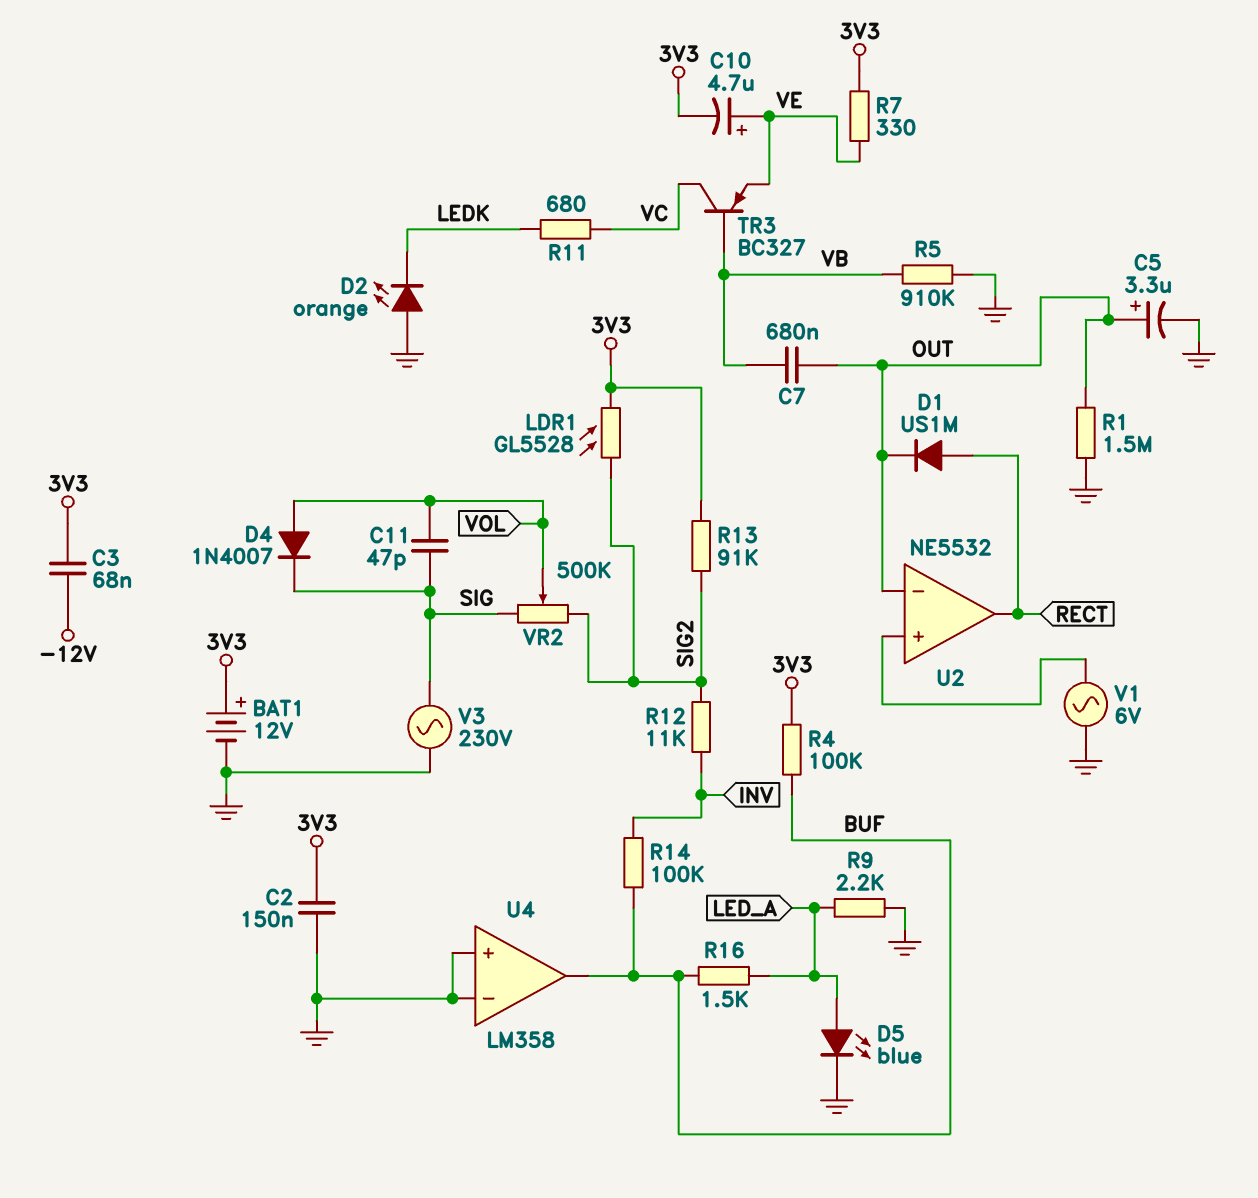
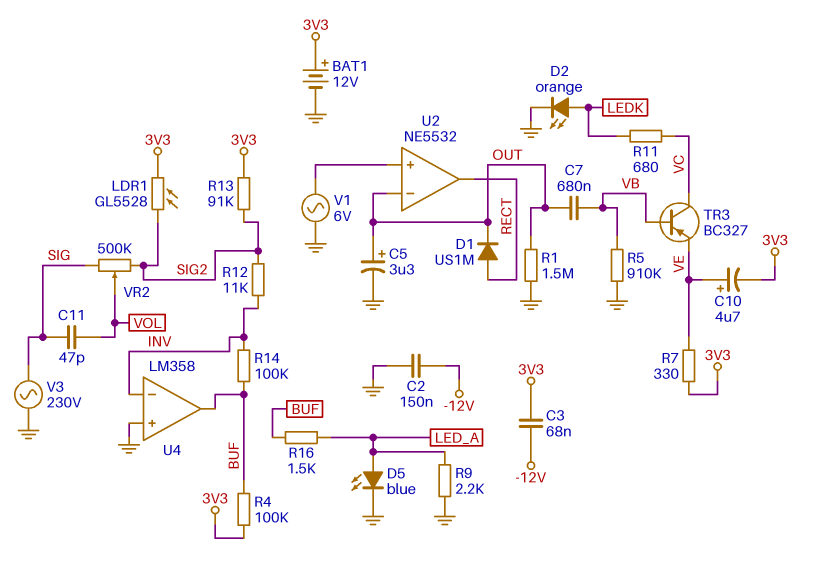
C2: 150nF (3V3, GND) -> 150nF (-12V, GND)
D2: LED orange (A GND, K LEDK) -> LED orange (A LEDK, K GND)
D4: diode 1N4007 (A VOL, K SIG) -> none
U4 pin in-: GND -> INV

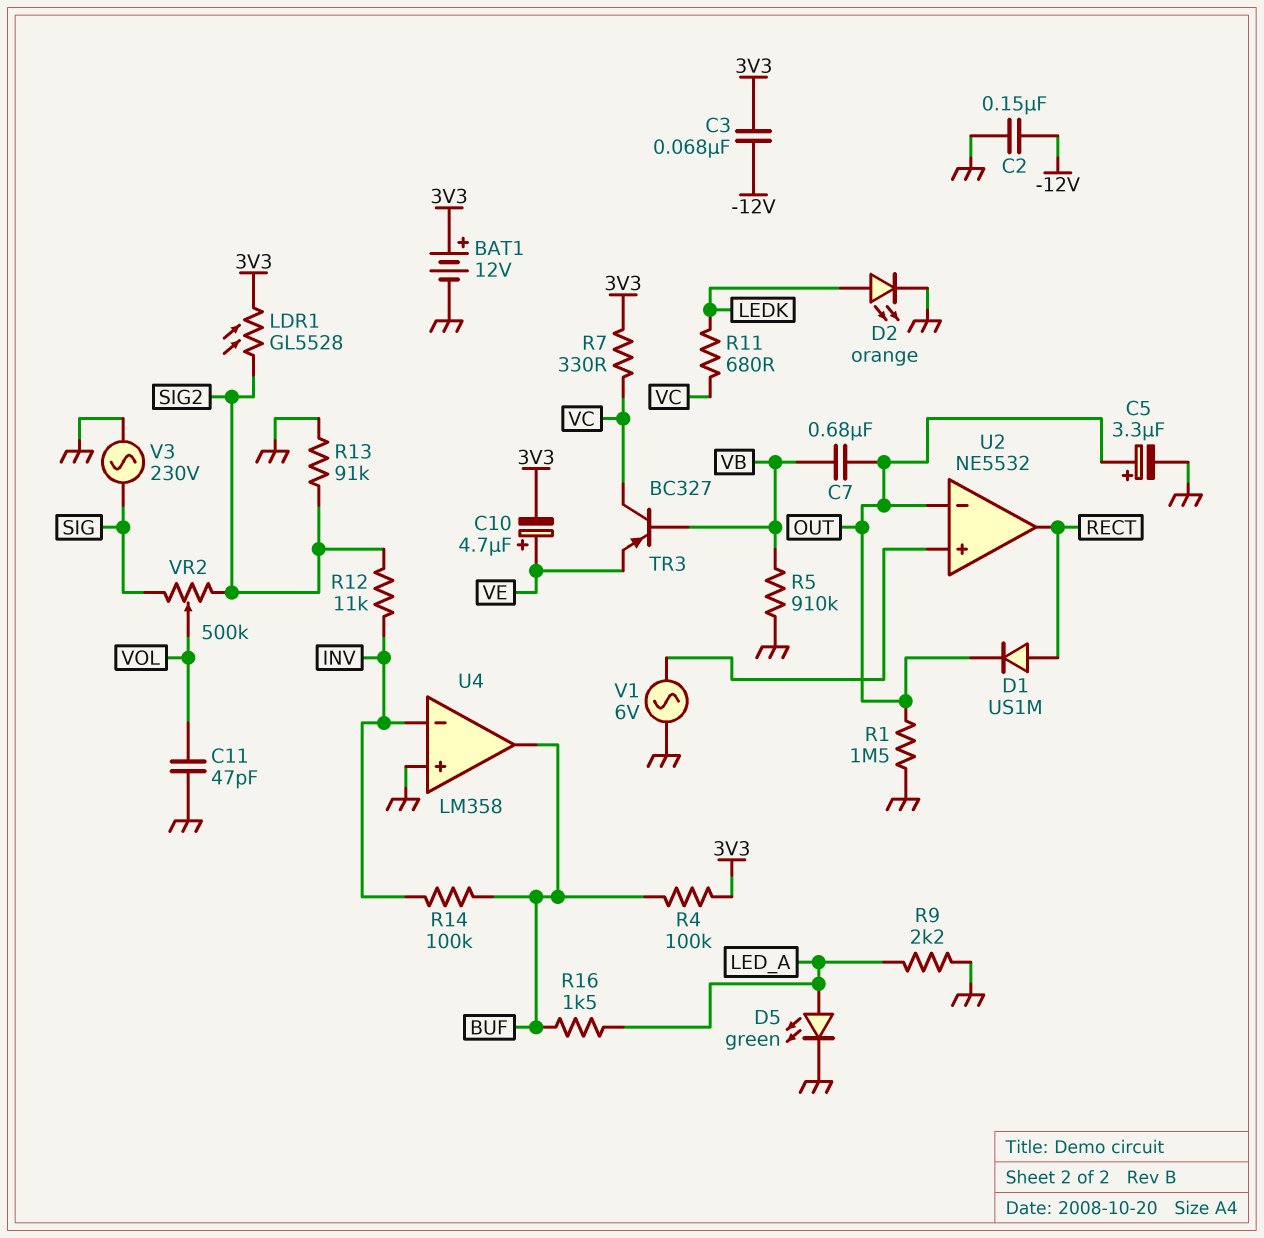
C11: 47pF (SIG, VOL) -> 47pF (GND, VOL)
D5: LED blue (A LED_A, K GND) -> LED green (A LED_A, K GND)
R7: 330 (3V3, VE) -> 330 (3V3, VC)
R13: 91k (3V3, SIG2) -> 91k (GND, SIG2)

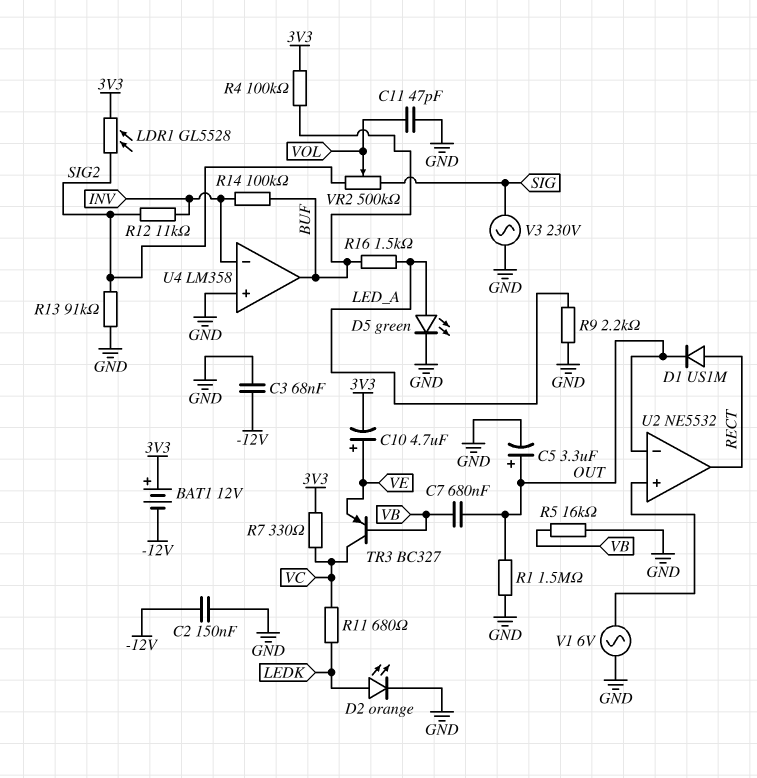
BAT1: 12V (plus 3V3, minus GND) -> 12V (plus 3V3, minus -12V)
C3: 68nF (-12V, 3V3) -> 68nF (-12V, GND)
R5: 910k (GND, VB) -> 16k (GND, VB)

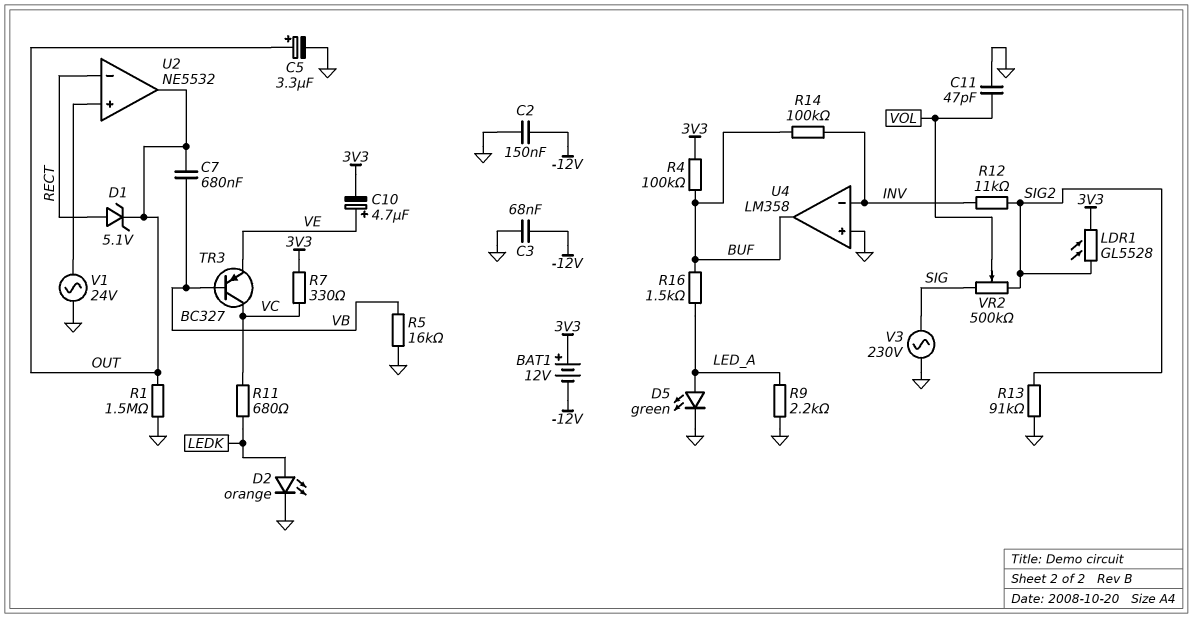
D1: diode US1M (A RECT, K OUT) -> zener 5.1V (A RECT, K OUT)
U2 pin in-: OUT -> RECT
U2 pin out: RECT -> OUT
V1: AC 6V (GND, U2/in+) -> AC 24V (GND, U2/in+)

